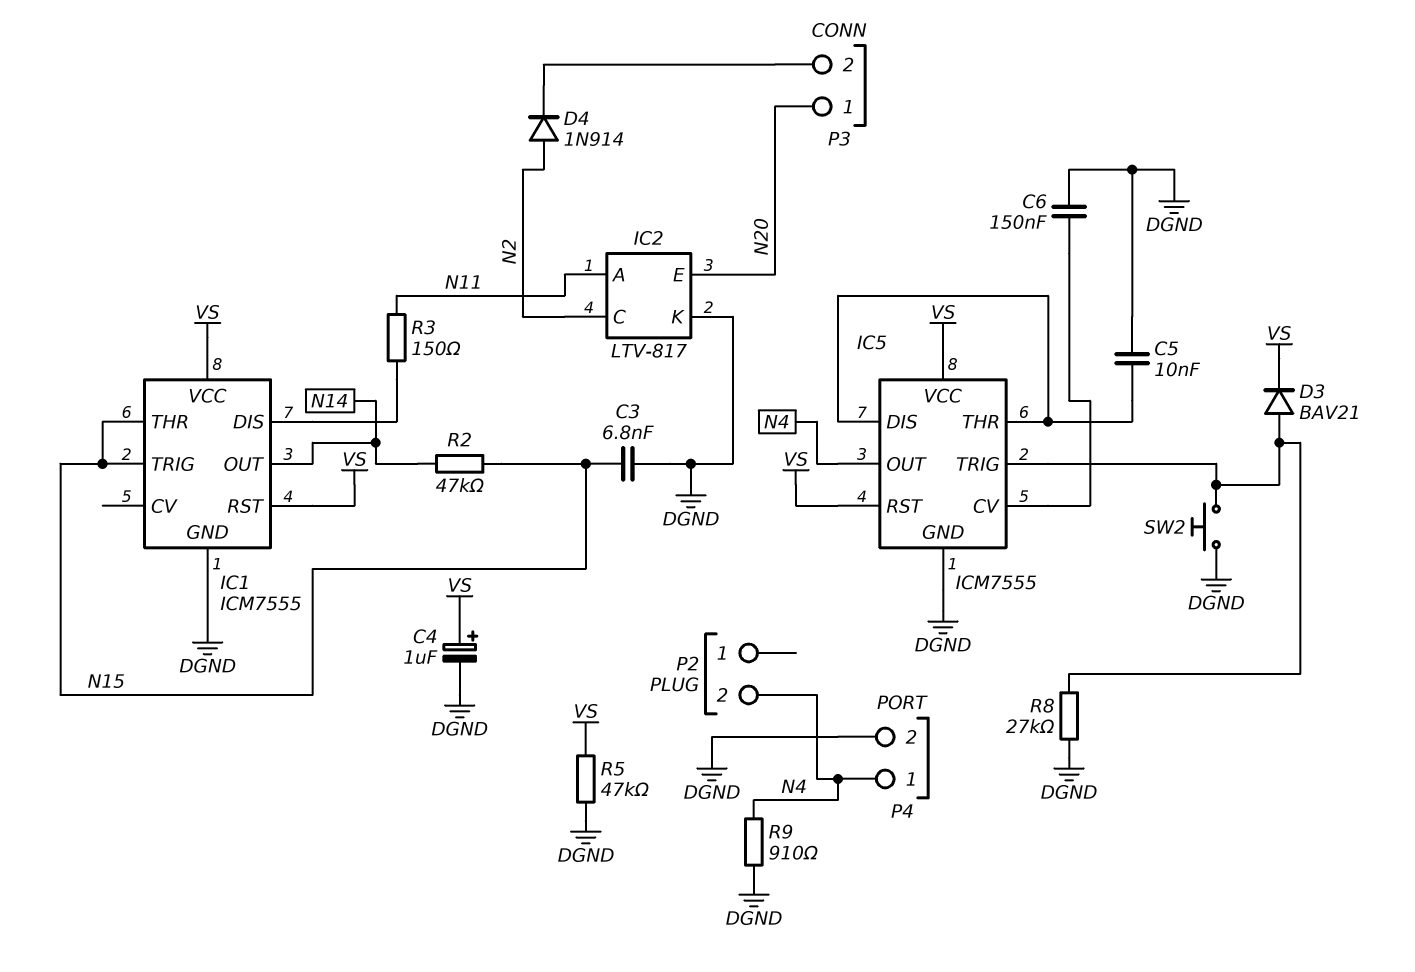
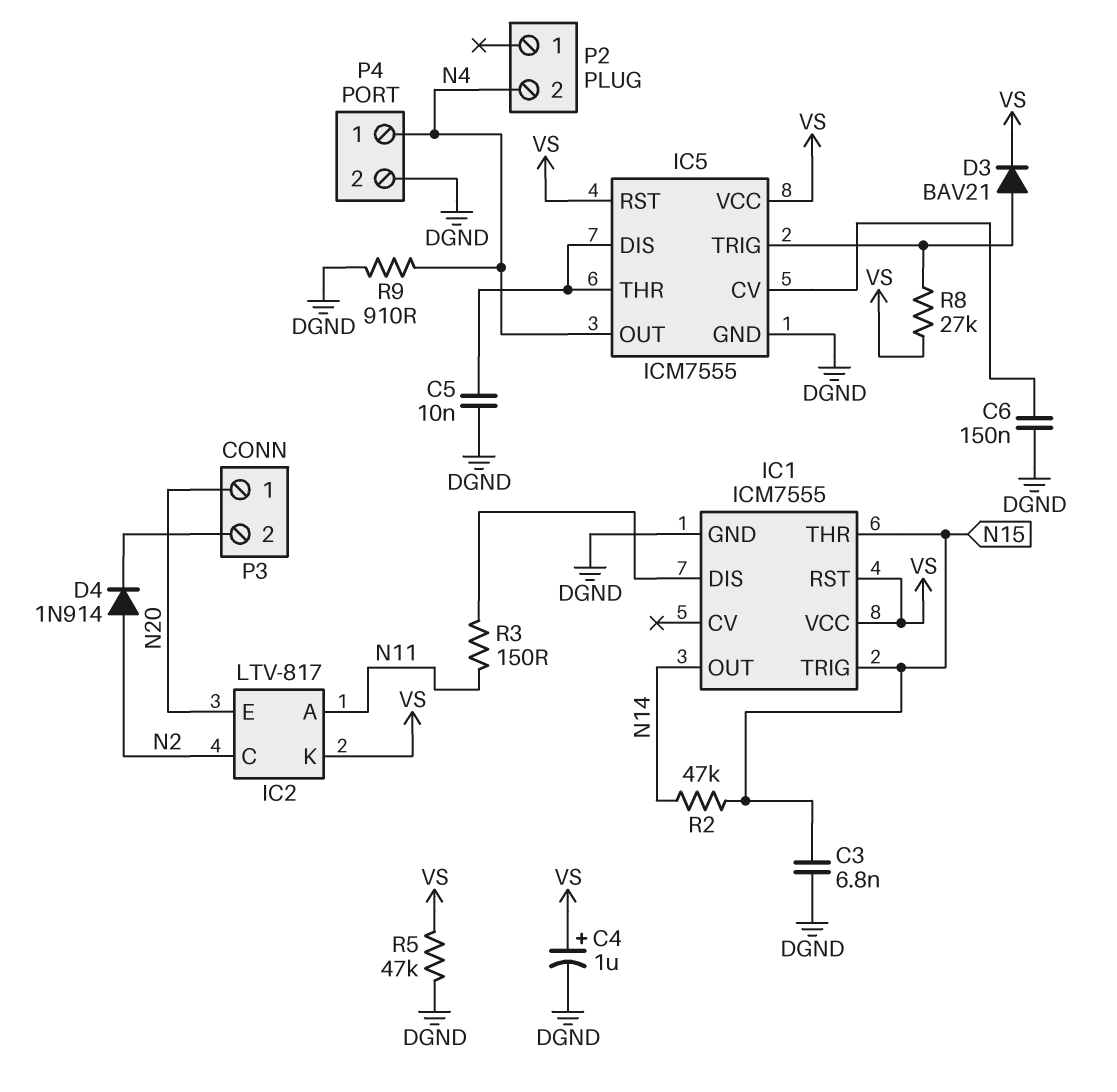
IC2 pin K: DGND -> VS
R8: 27k (DGND, IC5/TRIG) -> 27k (IC5/TRIG, VS)
SW2: button (DGND, IC5/TRIG) -> none

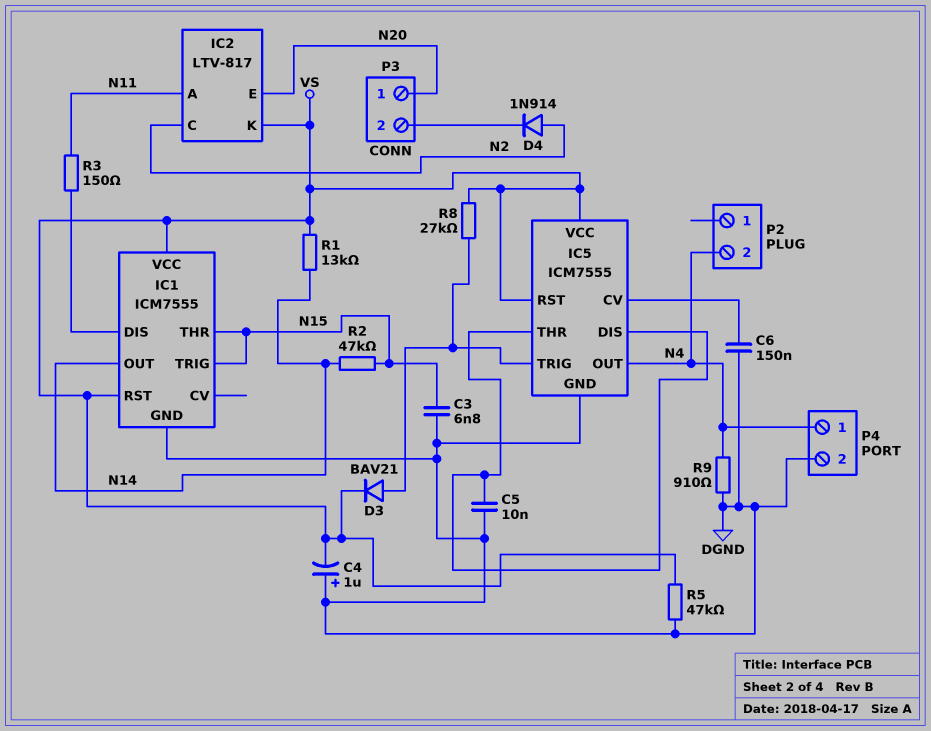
C4: 1uF (plus VS, minus DGND) -> 1uF (plus DGND, minus VS)
R1: none -> 13k (N14, VS)

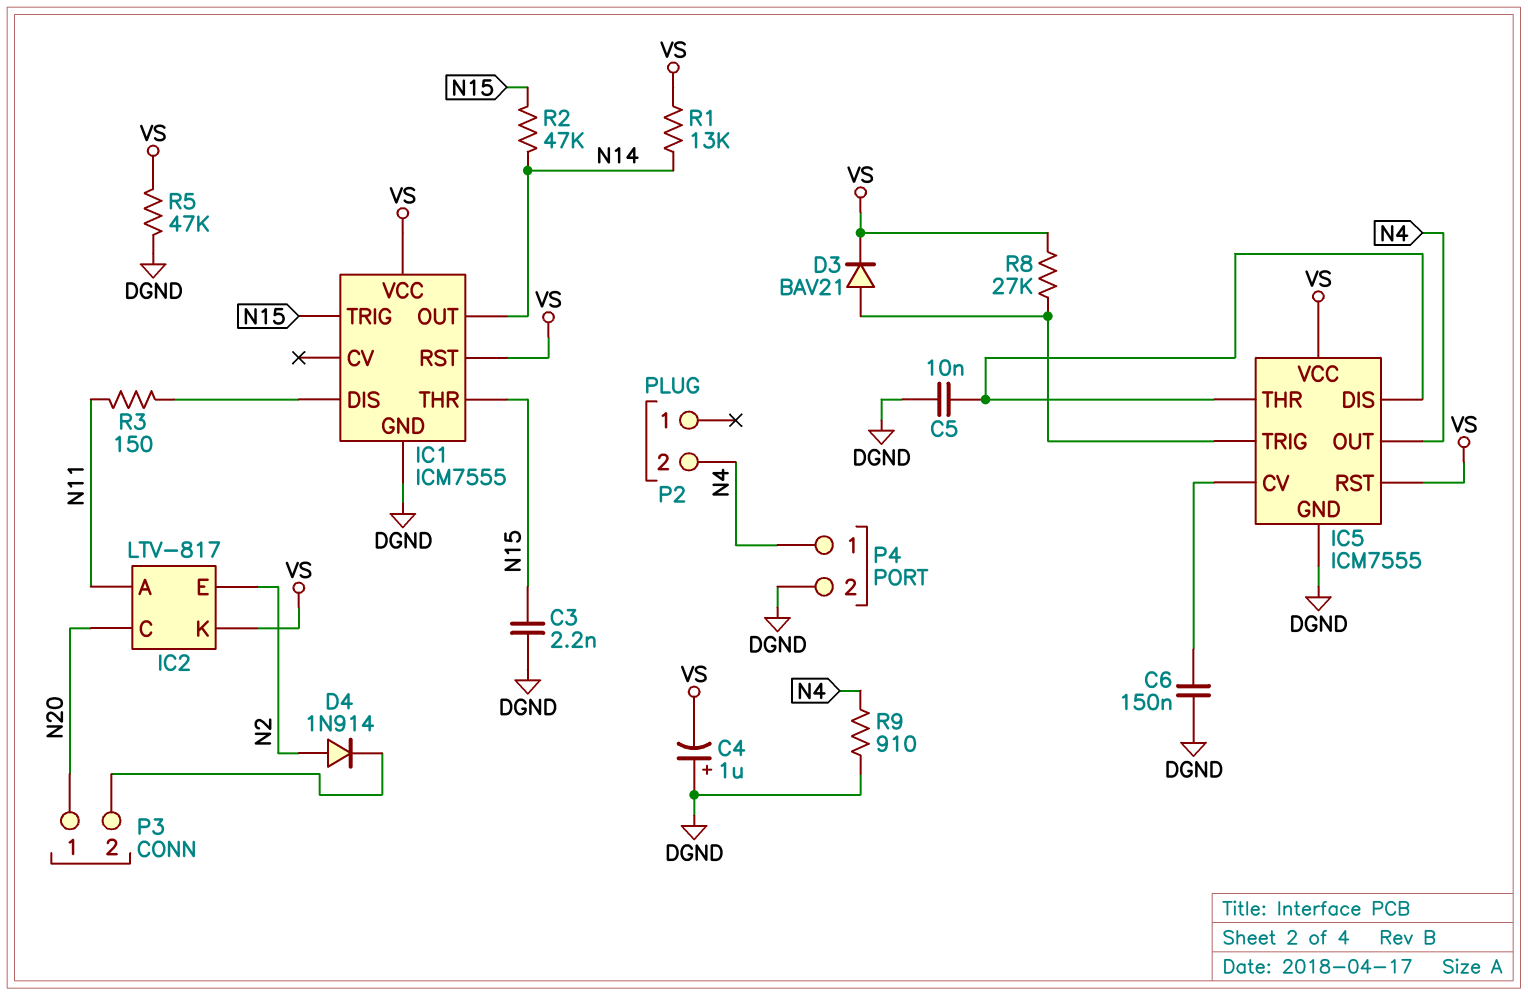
C3: 6.8nF (DGND, N15) -> 2.2nF (DGND, N15)
IC2 pin C: N2 -> N20
IC2 pin E: N20 -> N2

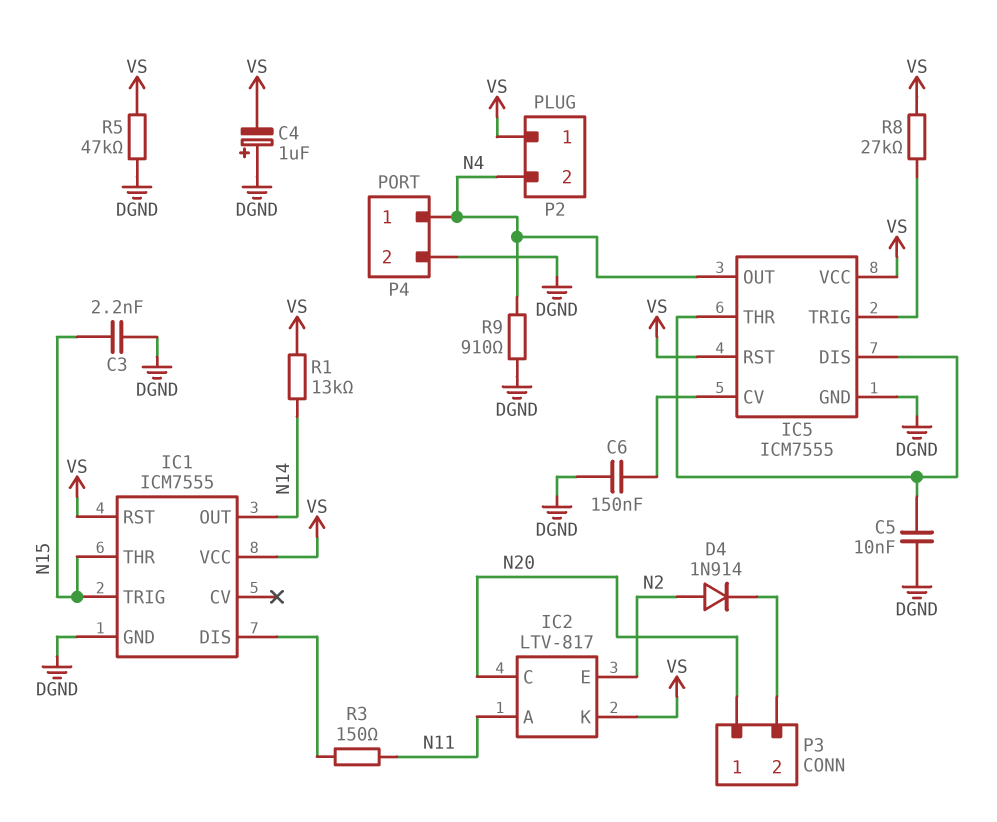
D3: diode BAV21 (A IC5/TRIG, K VS) -> none
P2 pin 1: none -> VS
R2: 47k (N14, N15) -> none

